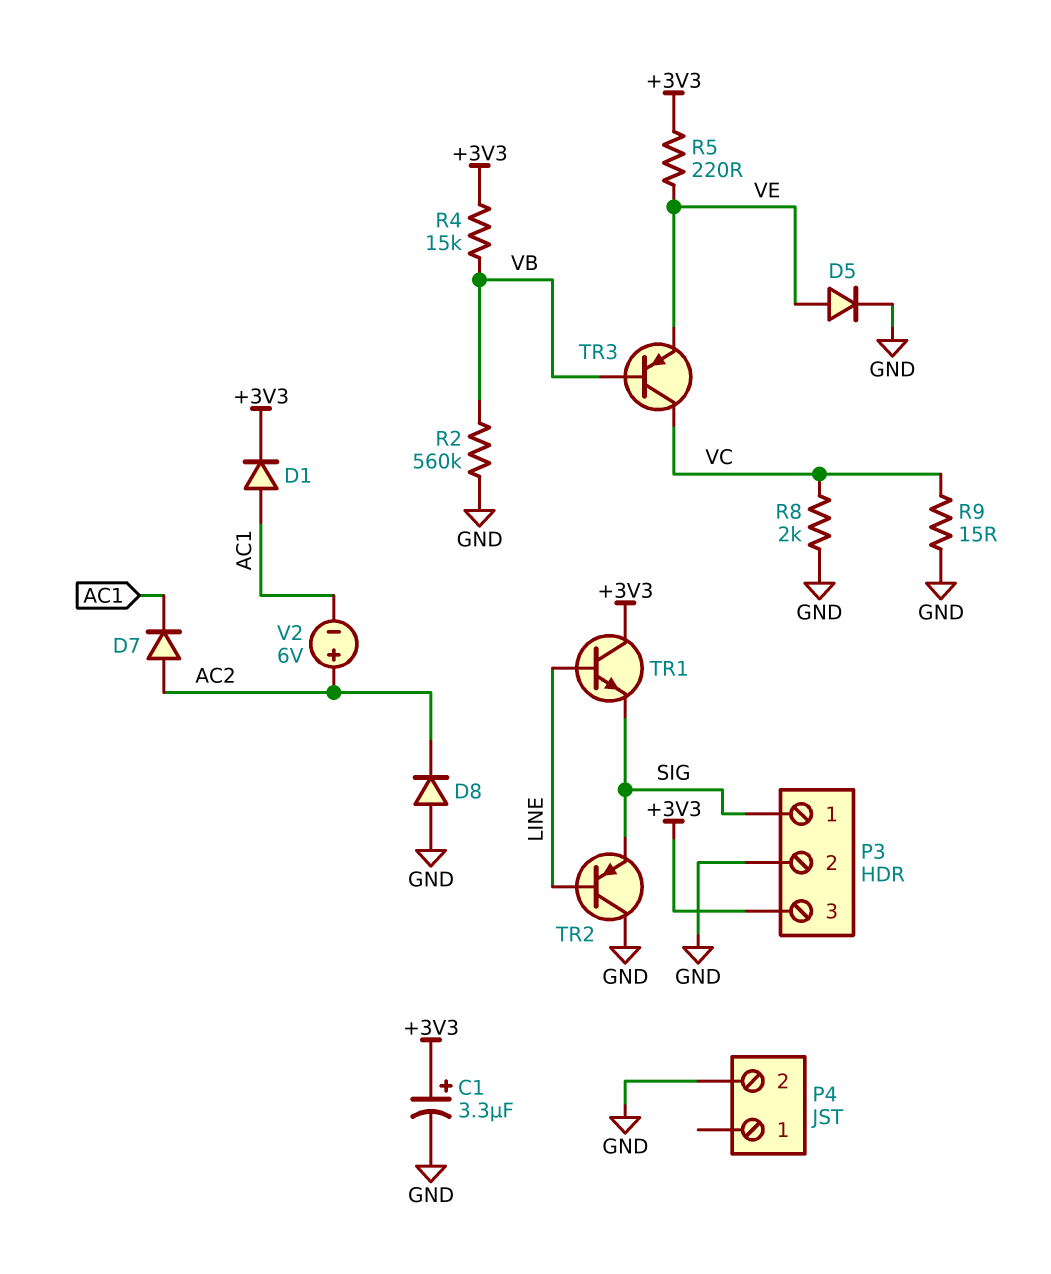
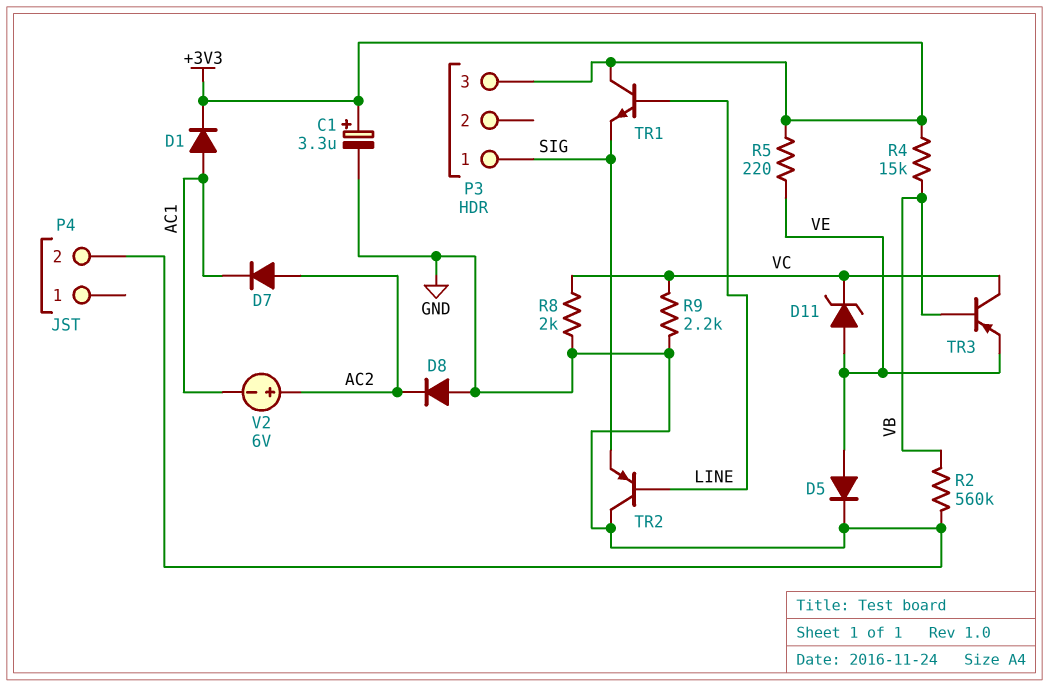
D11: none -> zener (A VE, K VC)
P3 pin 2: GND -> none
R9: 15 (GND, VC) -> 2.2k (GND, VC)

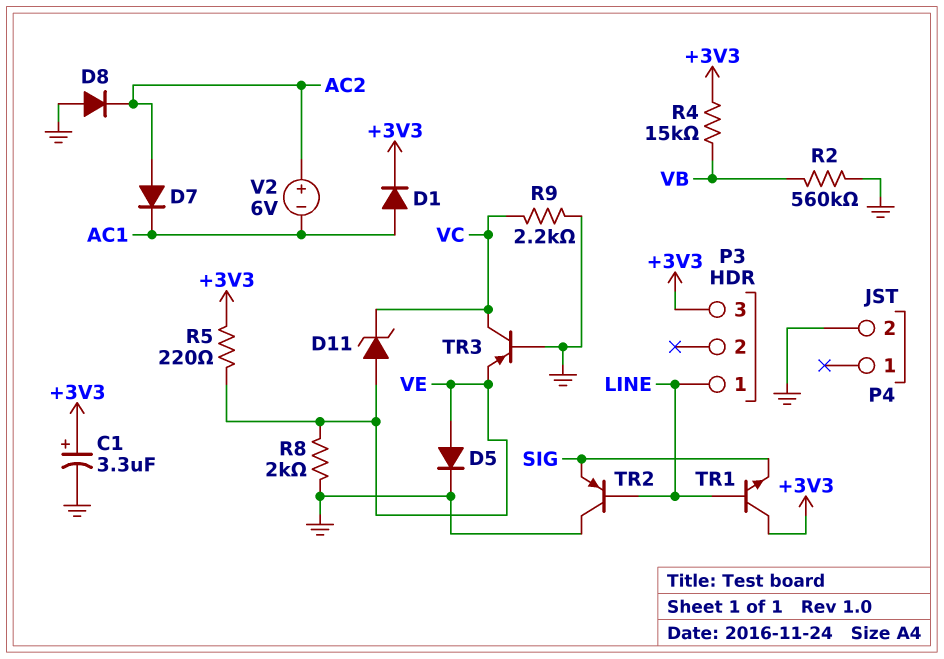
P3 pin 1: SIG -> LINE
R8: 2k (GND, VC) -> 2k (GND, VE)
TR3: PNP (B VB, C VC, E VE) -> PNP (B GND, C VC, E VE)

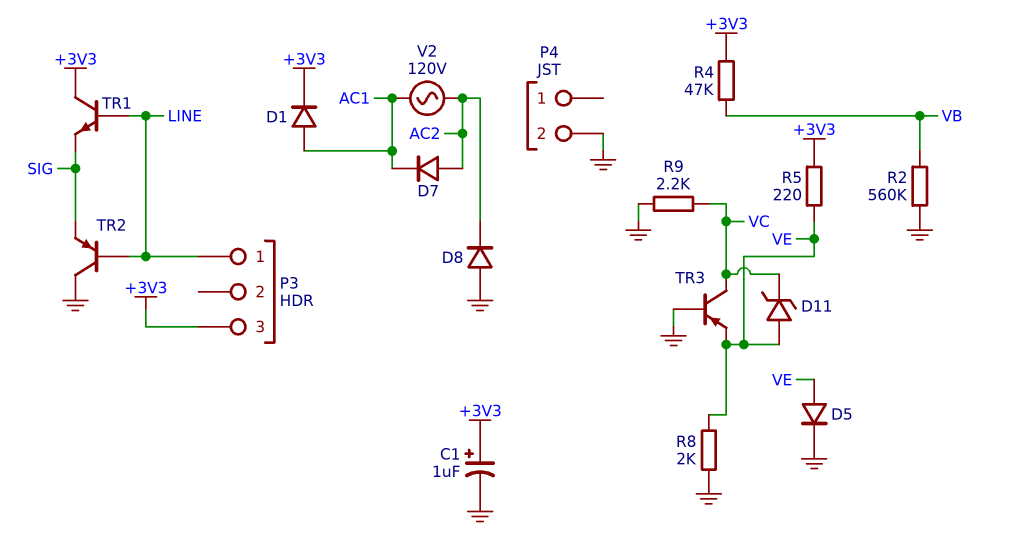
C1: 3.3uF (plus +3V3, minus GND) -> 1uF (plus +3V3, minus GND)
R4: 15k (+3V3, VB) -> 47k (+3V3, VB)
V2: 6V (plus AC2, minus AC1) -> AC 120V (AC1, AC2)

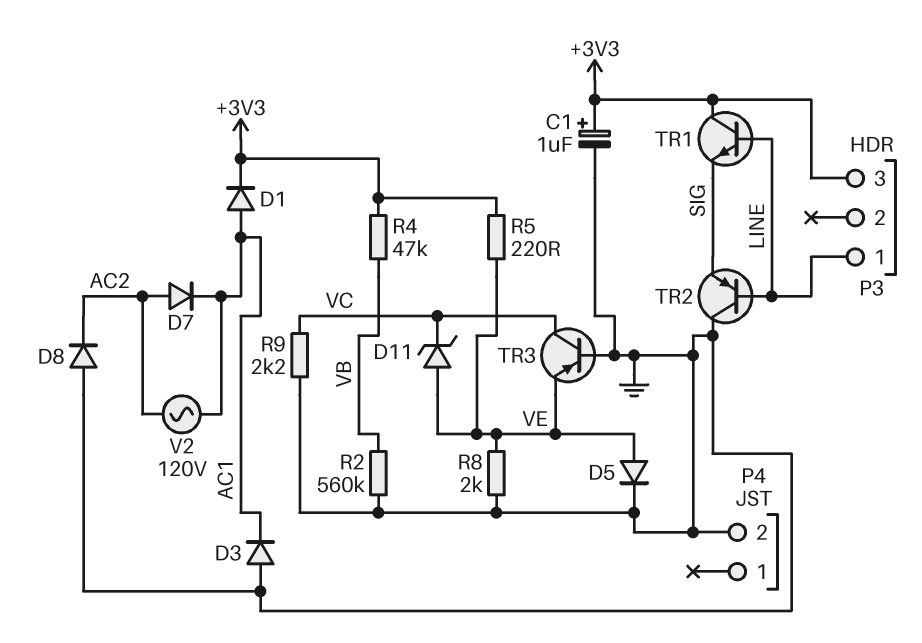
D3: none -> diode (A GND, K AC1)

